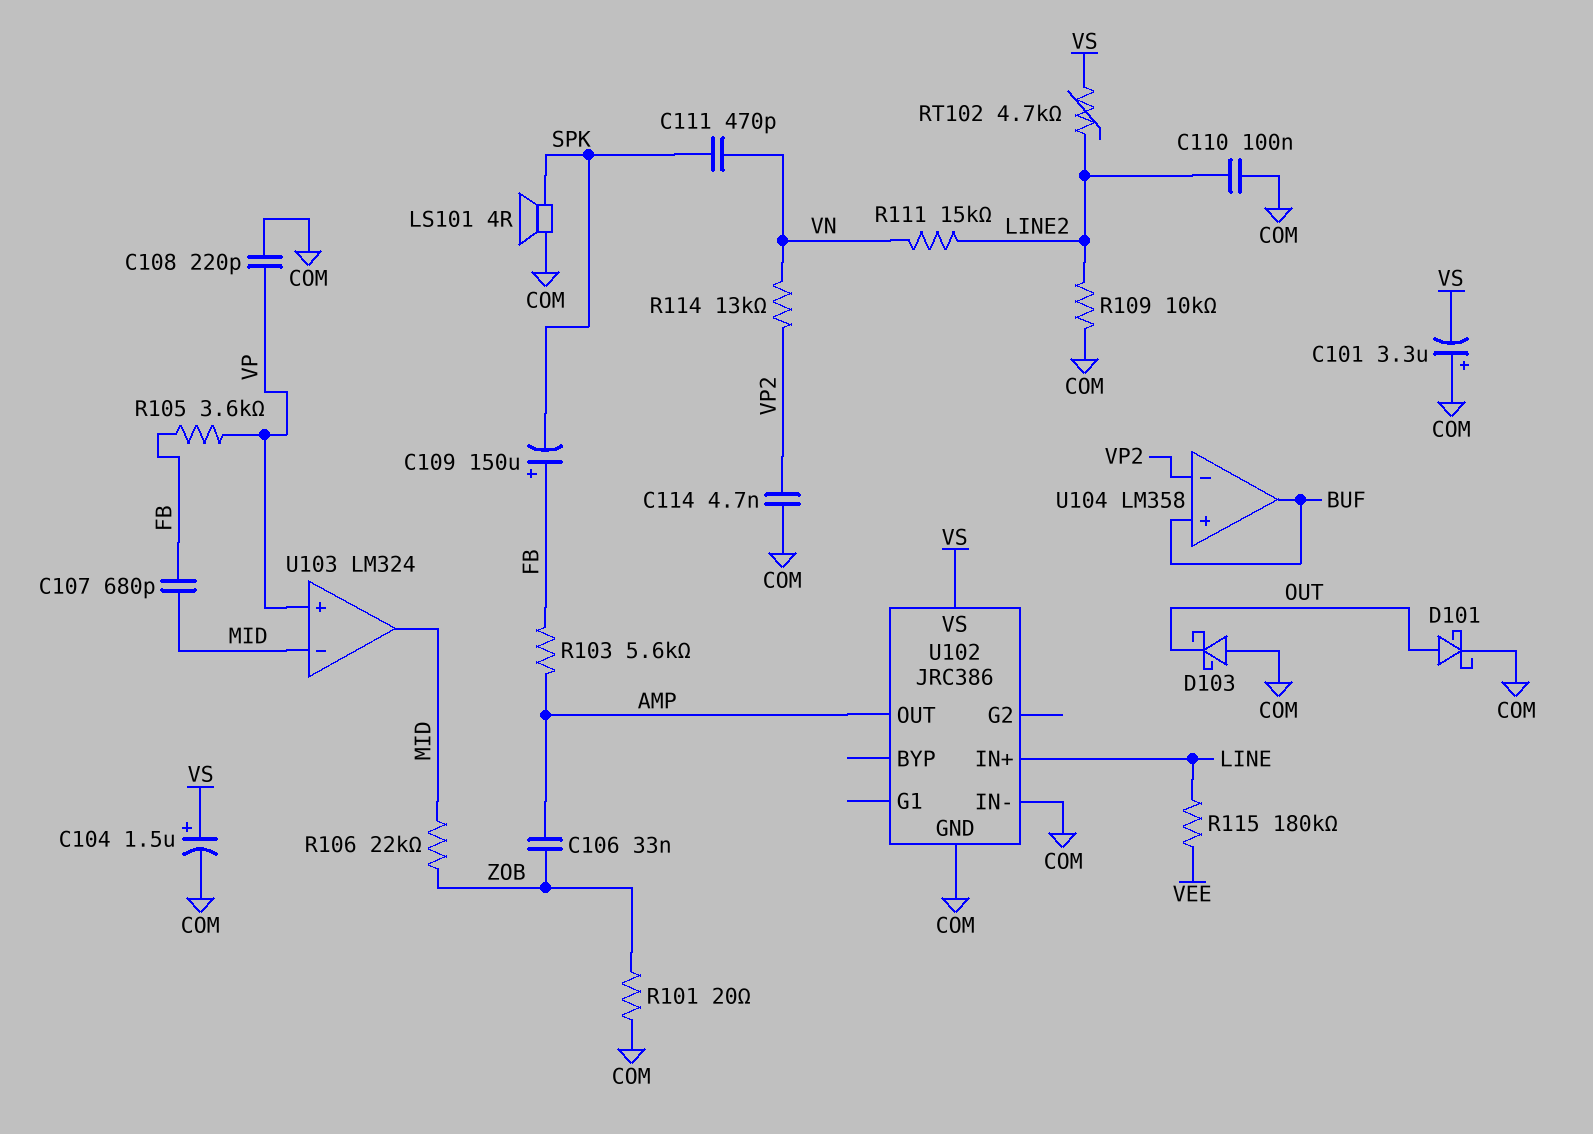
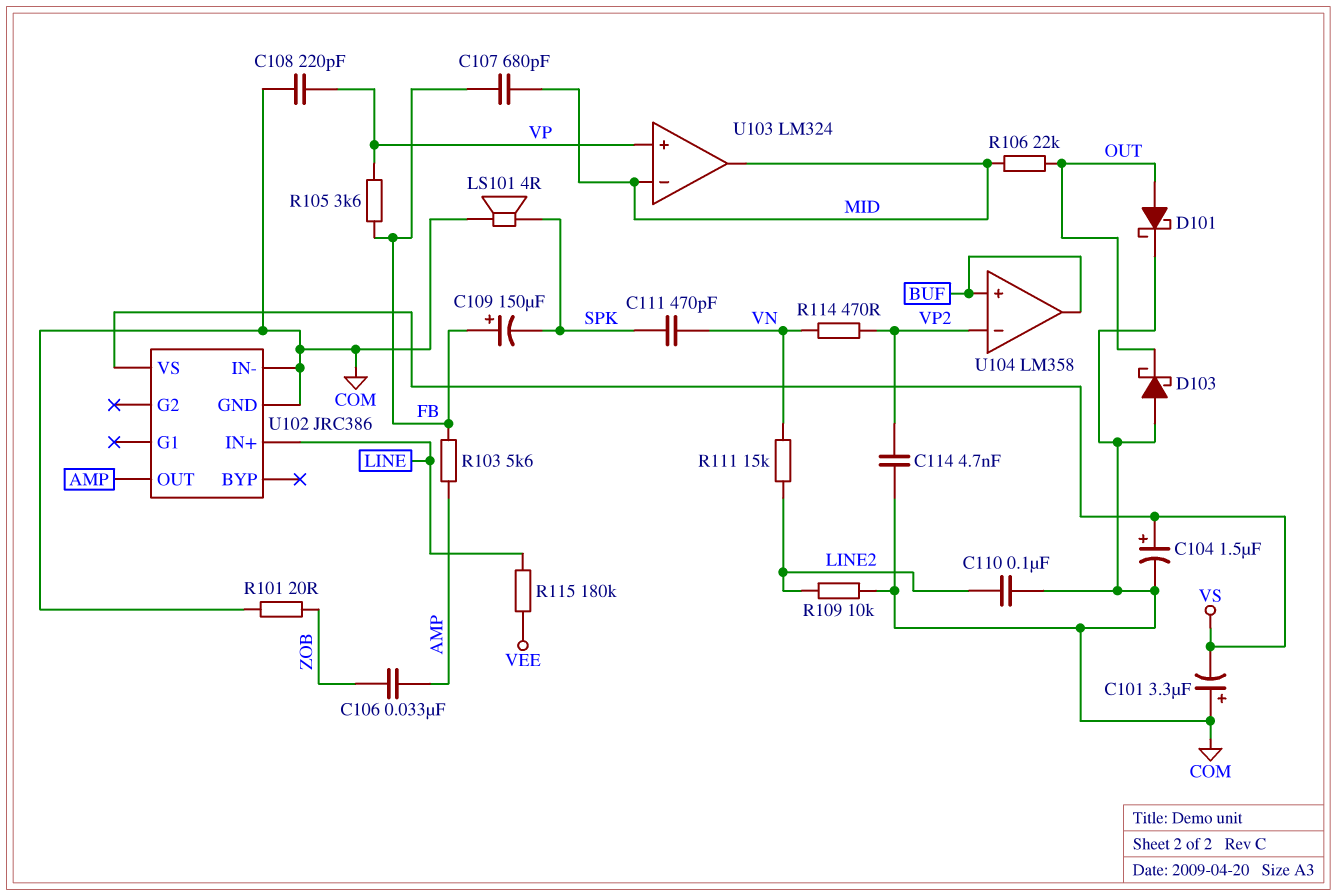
R106: 22k (MID, ZOB) -> 22k (MID, OUT)
R114: 13k (VN, VP2) -> 470 (VN, VP2)
RT102: 4.7k (LINE2, VS) -> none

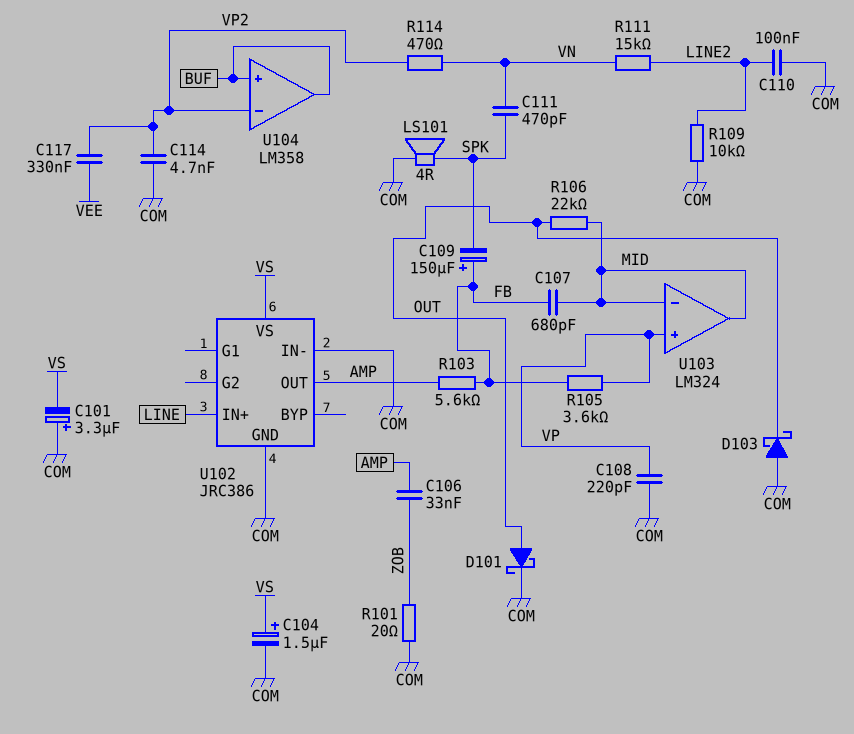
C117: none -> 330nF (VEE, VP2)
R115: 180k (LINE, VEE) -> none

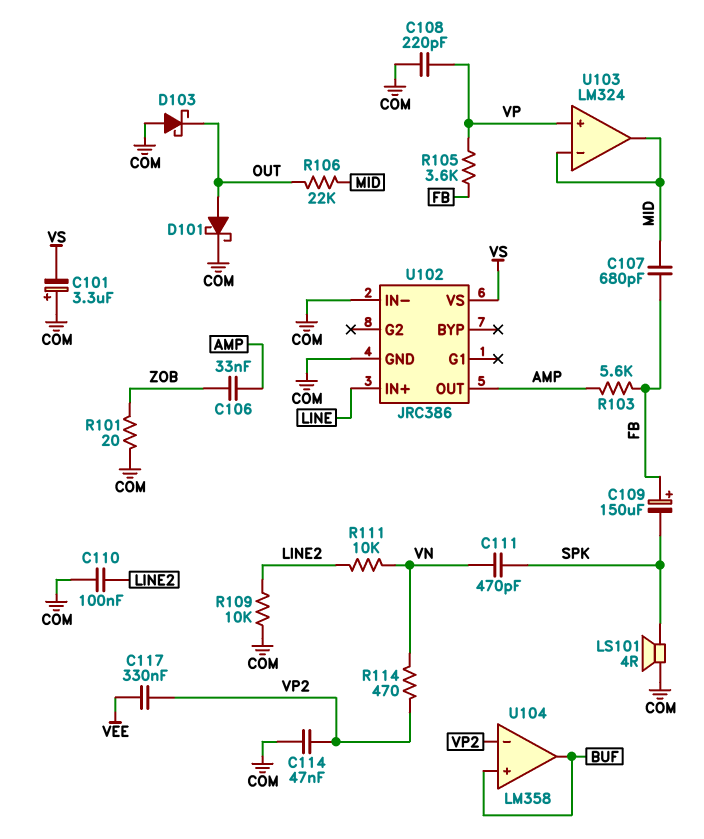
C104: 1.5uF (plus VS, minus COM) -> none
C114: 4.7nF (COM, VP2) -> 47nF (COM, VP2)
R111: 15k (LINE2, VN) -> 10k (LINE2, VN)

